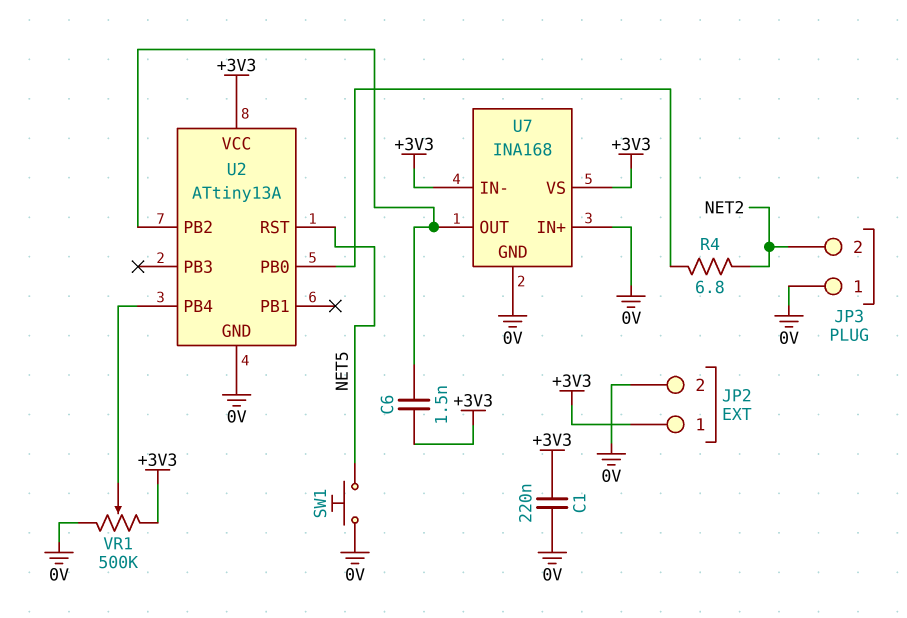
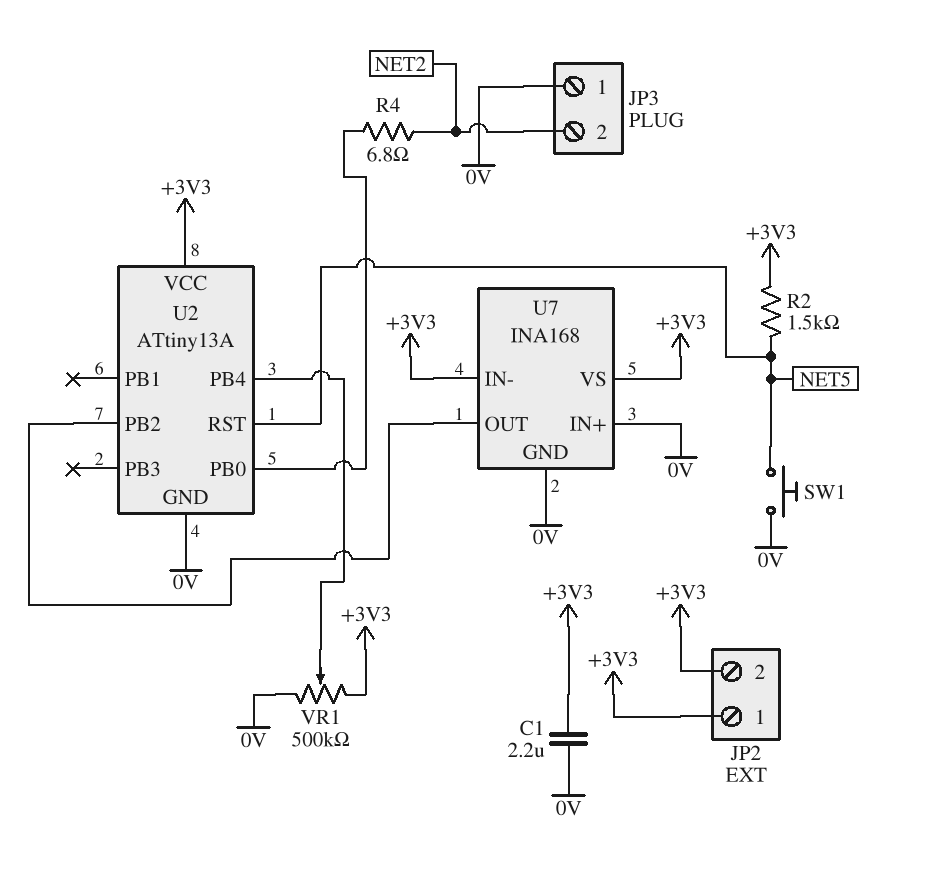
C1: 220nF (+3V3, 0V) -> 2.2uF (+3V3, 0V)
C6: 1.5nF (+3V3, U2/PB2) -> none
JP2 pin 2: 0V -> +3V3
R2: none -> 1.5k (+3V3, NET5)

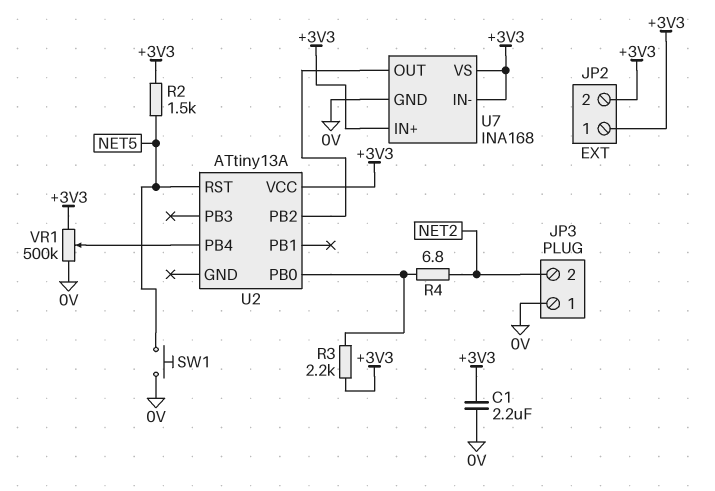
R3: none -> 2.2k (+3V3, U2/PB0)
U2 pin GND: 0V -> none
U7 pin IN+: 0V -> +3V3

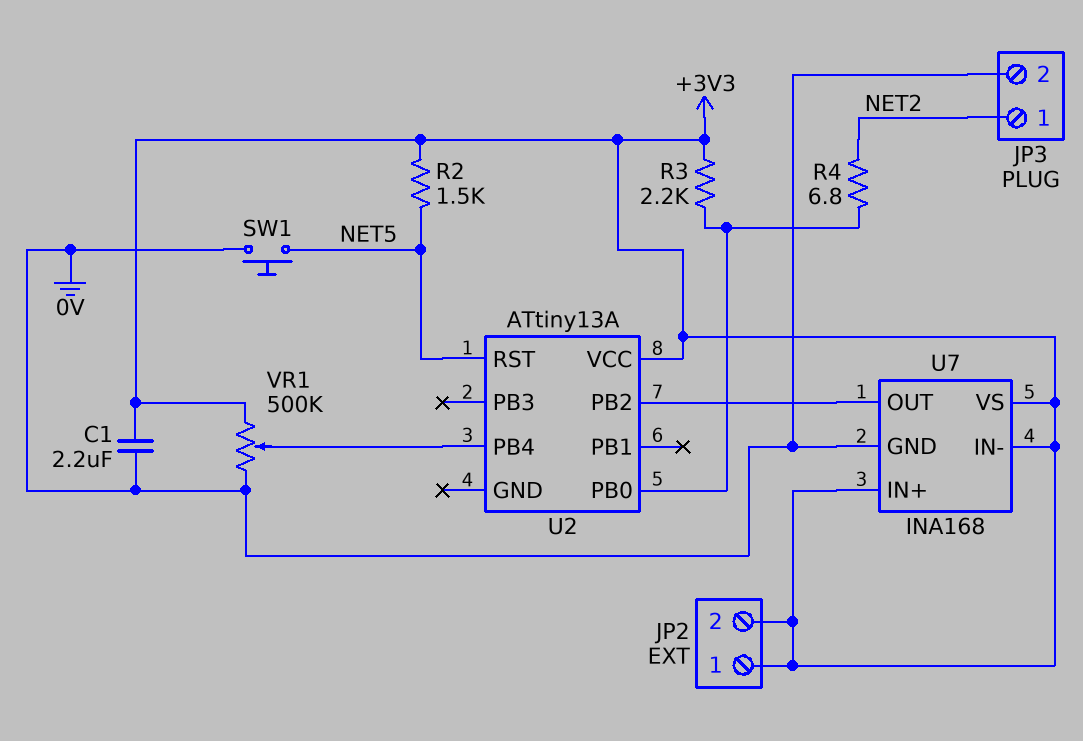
JP3 pin 1: 0V -> NET2
JP3 pin 2: NET2 -> 0V

